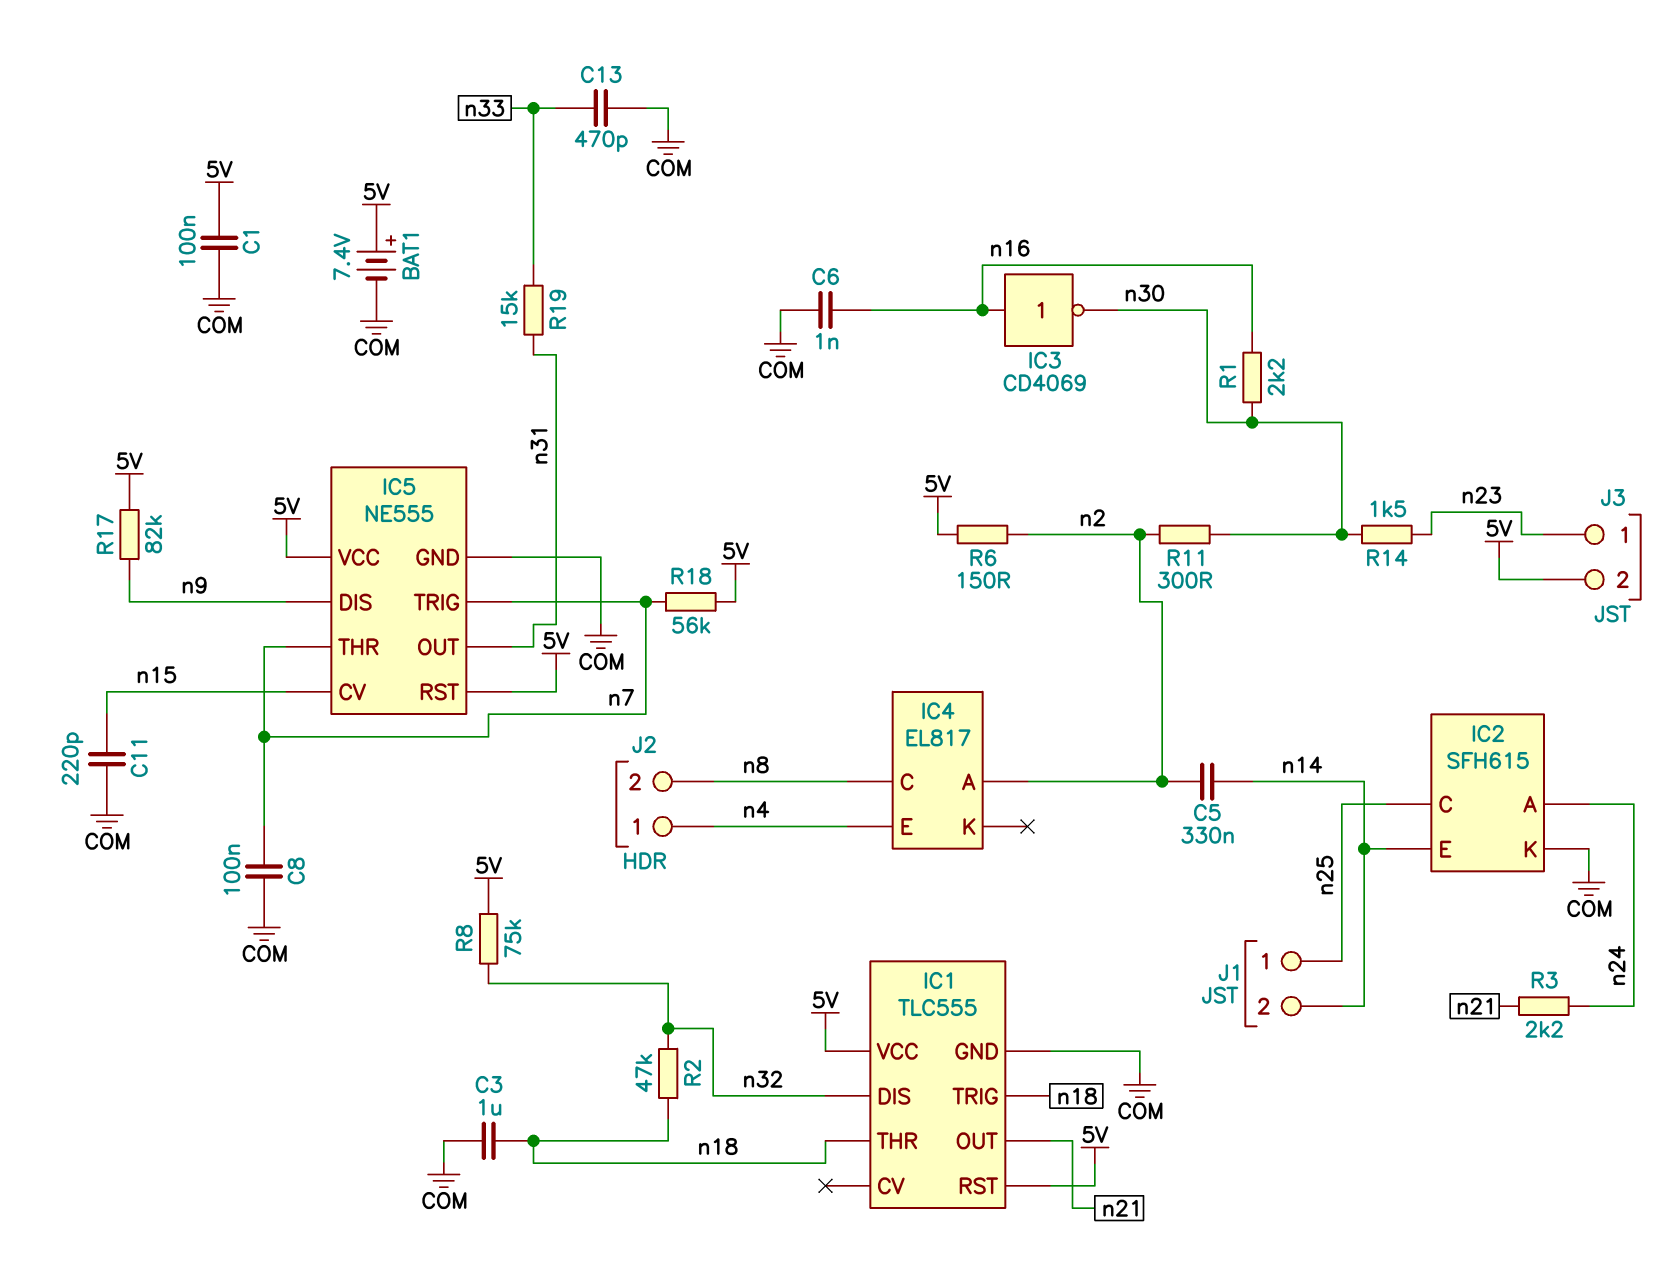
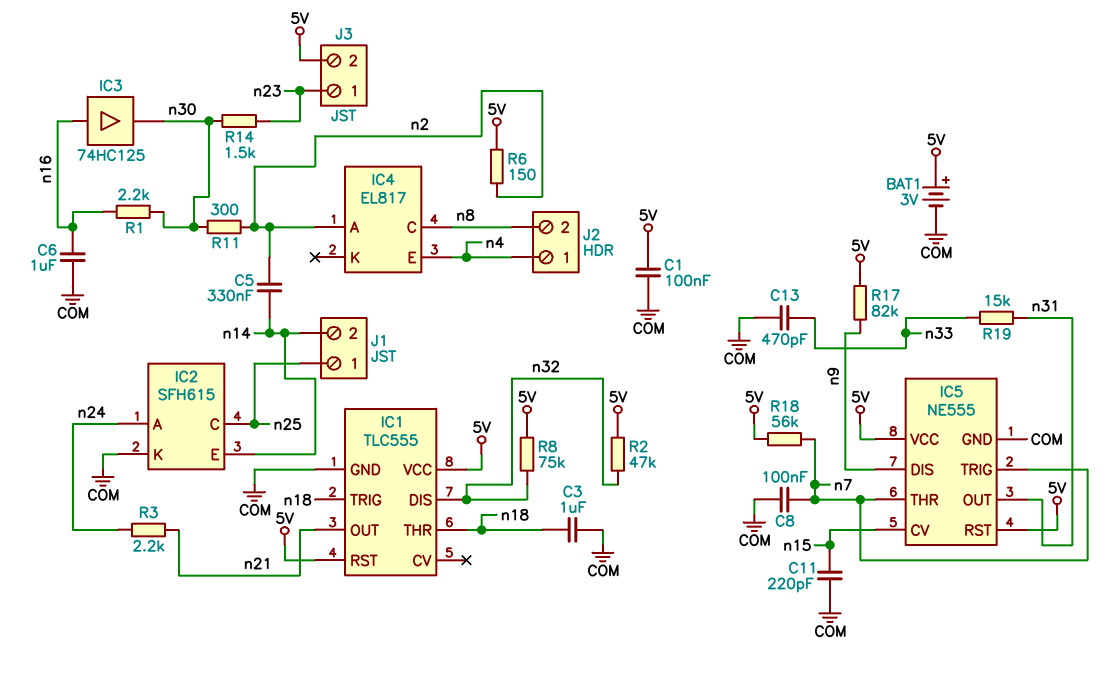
BAT1: 7.4V (plus 5V, minus COM) -> 3V (plus 5V, minus COM)
C6: 1nF (COM, n16) -> 1uF (COM, n16)
IC3: NOT CD4069 (in n16, out n30) -> buffer 74HC125 (in n16, out n30)
R2: 47k (n18, n32) -> 47k (5V, n32)

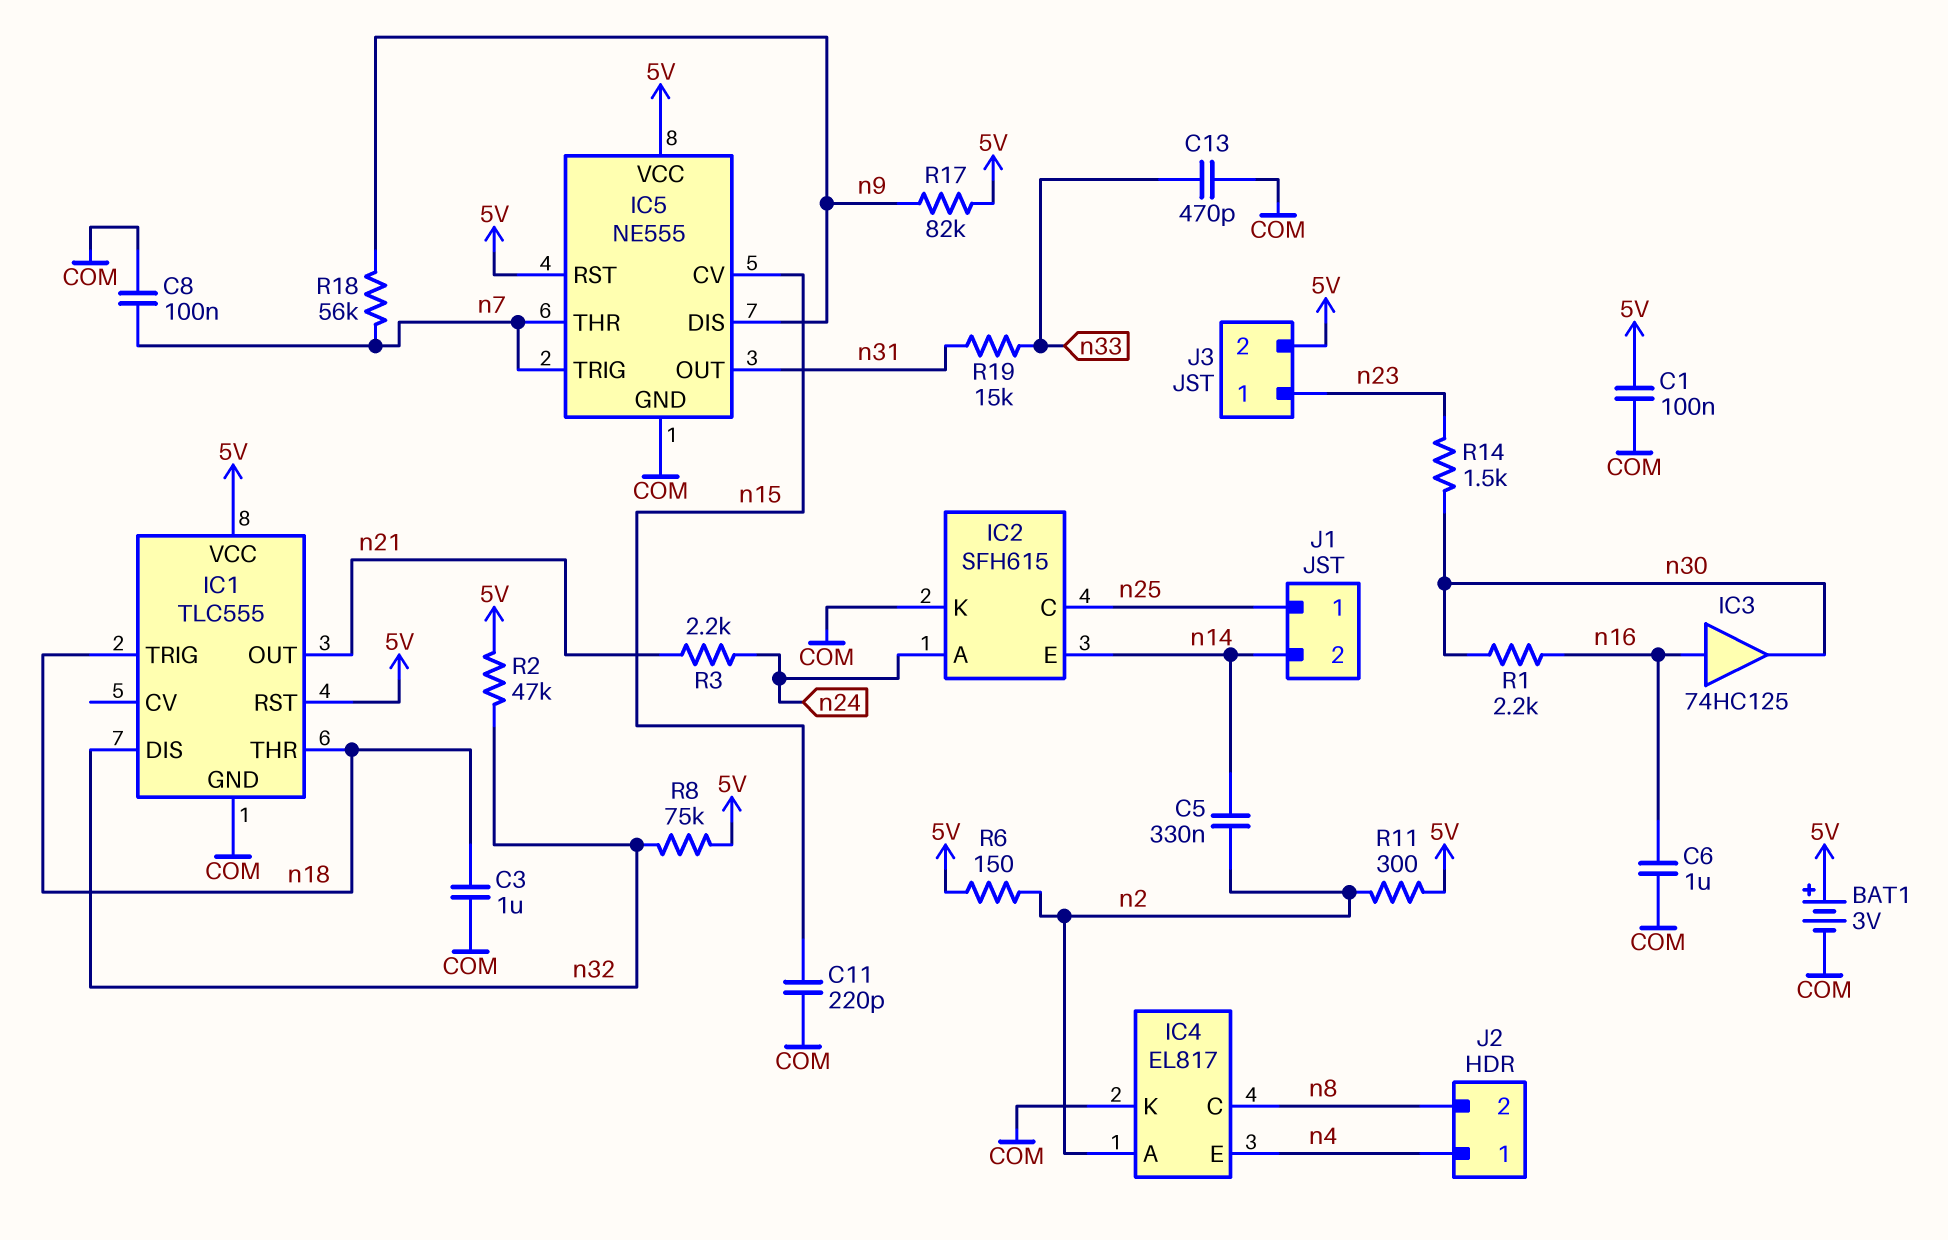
IC4 pin K: none -> COM
R11: 300 (n2, n30) -> 300 (5V, n2)
R18: 56k (5V, n7) -> 56k (n7, n9)

